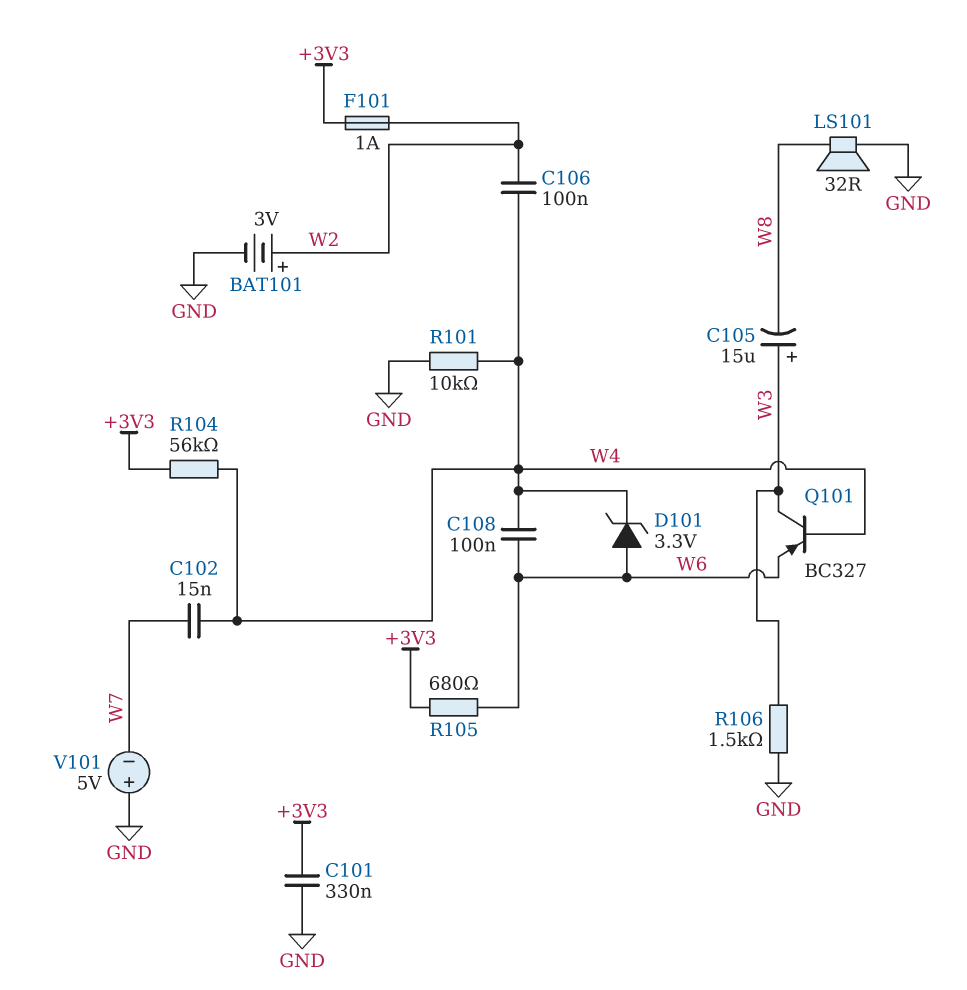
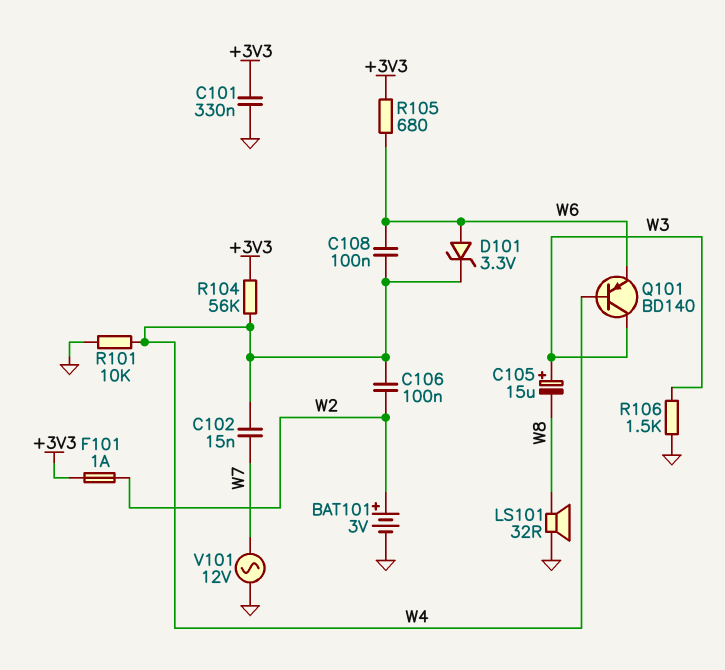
Q101: PNP BC327 (B W4, C W3, E W6) -> PNP BD140 (B W4, C W3, E W6)
V101: 5V (plus GND, minus W7) -> AC 12V (GND, W7)

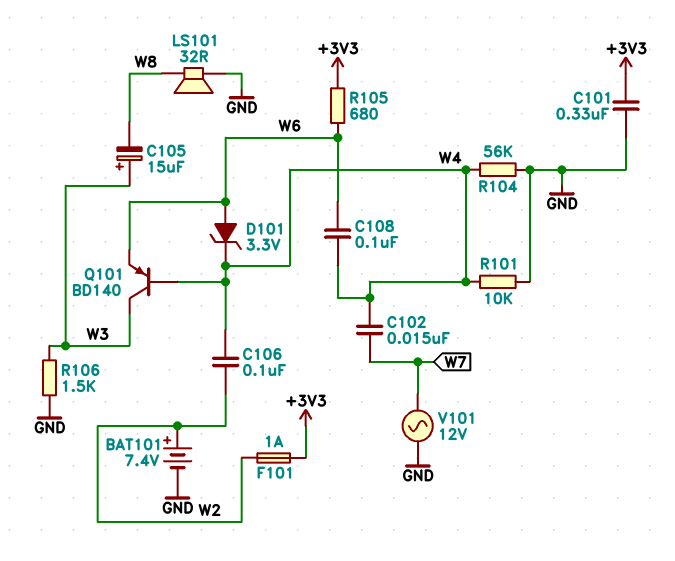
BAT101: 3V (plus W2, minus GND) -> 7.4V (plus W2, minus GND)
R104: 56k (+3V3, W4) -> 56k (GND, W4)

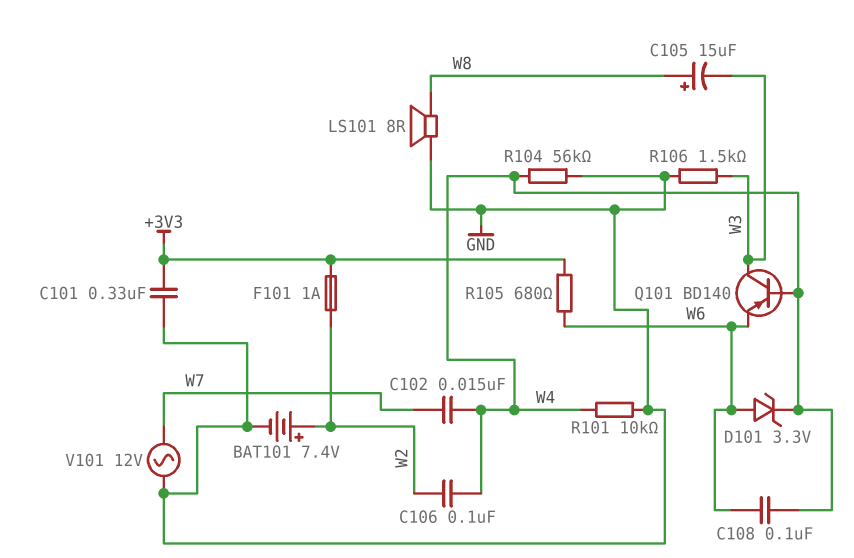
C105: 15uF (plus W3, minus W8) -> 15uF (plus W8, minus W3)
LS101: speaker 32R (GND, W8) -> speaker 8R (GND, W8)

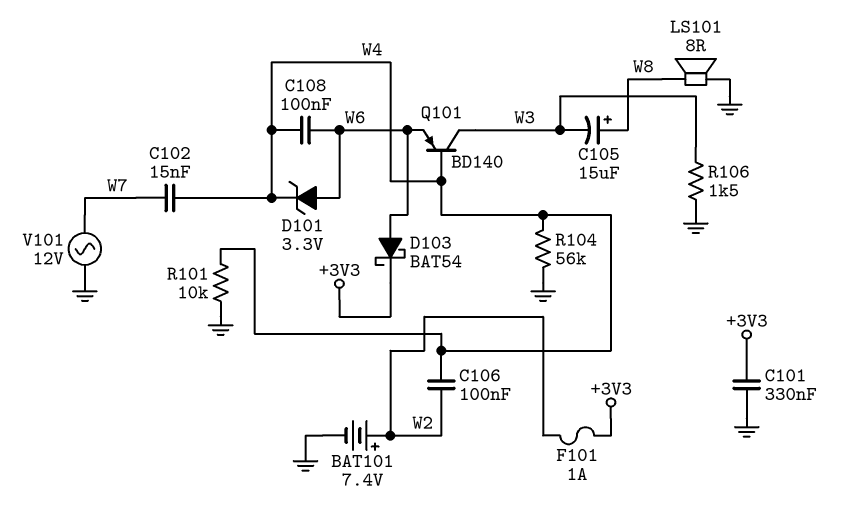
D103: none -> schottky BAT54 (A W6, K +3V3)
R105: 680 (+3V3, W6) -> none

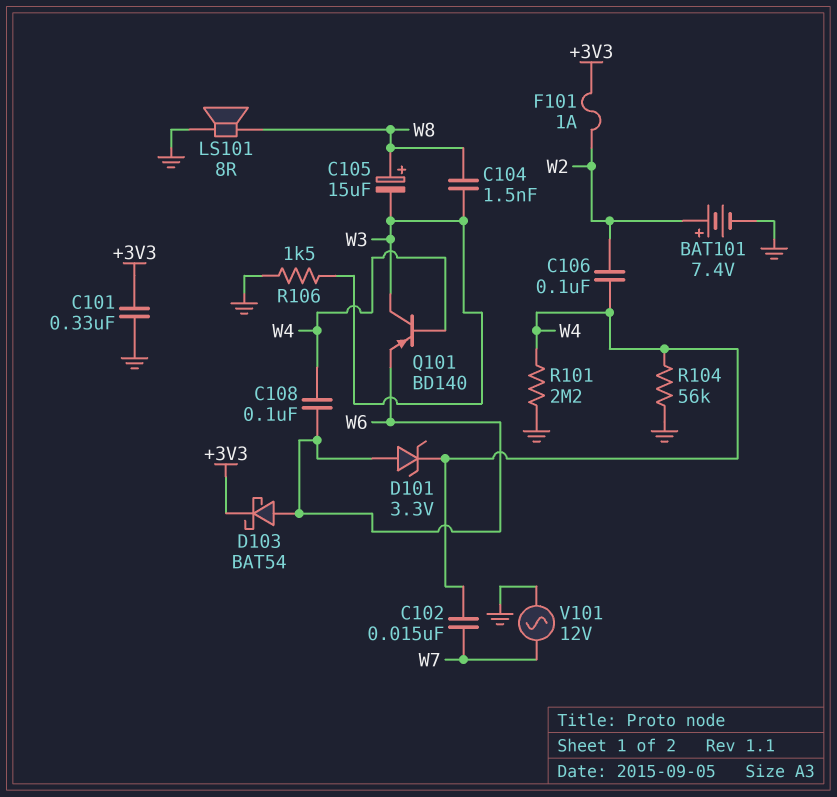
C104: none -> 1.5nF (W3, W8)
R101: 10k (GND, W4) -> 2.2M (GND, W4)

